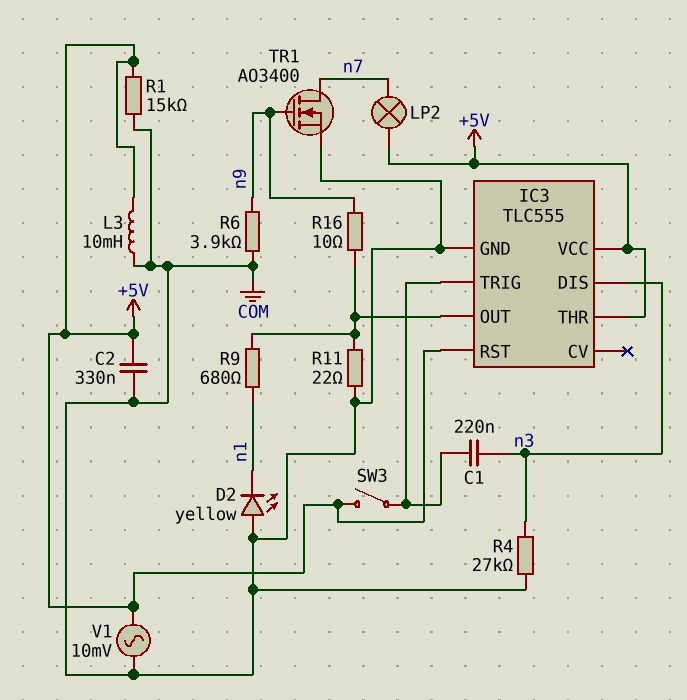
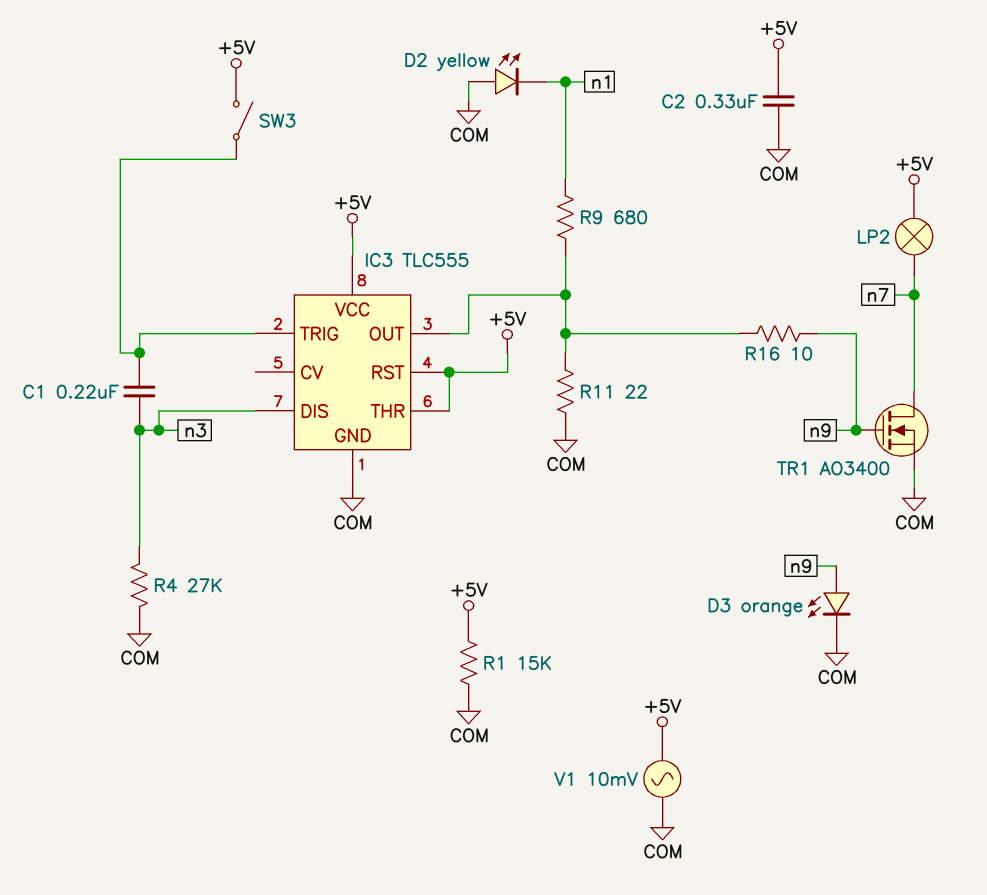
D3: none -> LED orange (A n9, K COM)
L3: 10mH (+5V, COM) -> none
R6: 3.9k (COM, n9) -> none

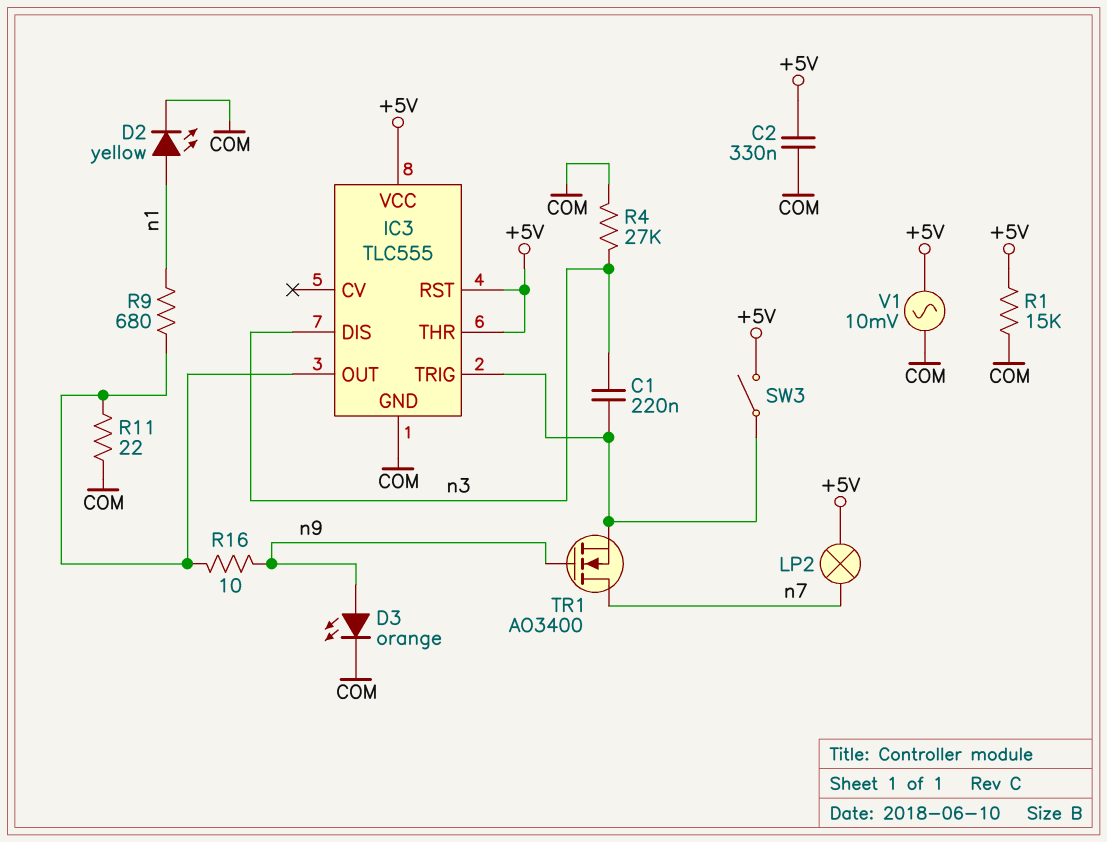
D2: LED yellow (A COM, K n1) -> LED yellow (A n1, K COM)
TR1: NMOS AO3400 (G n9, D n7, S COM) -> NMOS AO3400 (G n9, D n7, S IC3/TRIG)

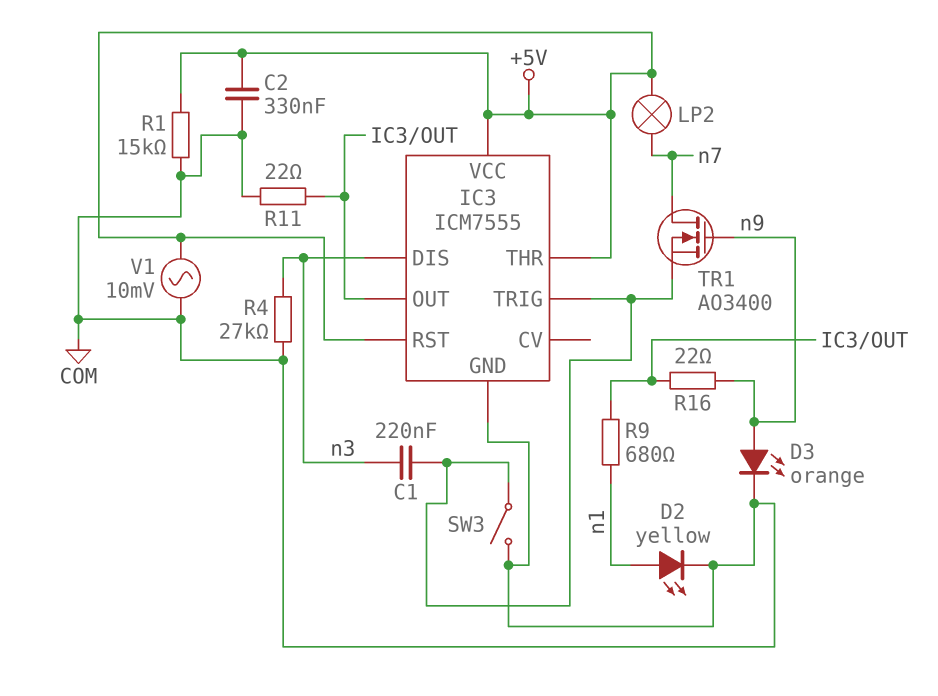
IC3: TLC555 -> ICM7555
R16: 10 (IC3/OUT, n9) -> 22 (IC3/OUT, n9)
SW3: switch (+5V, IC3/TRIG) -> switch (COM, IC3/TRIG)

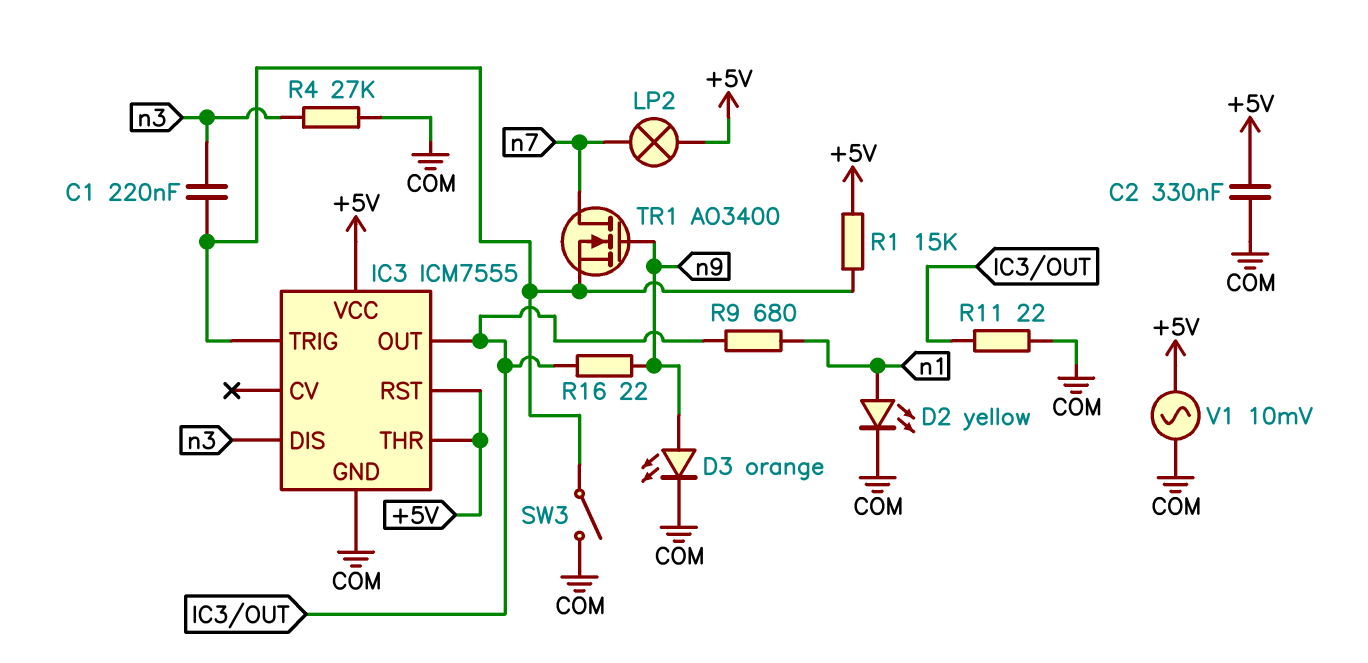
R1: 15k (+5V, COM) -> 15k (+5V, IC3/TRIG)

